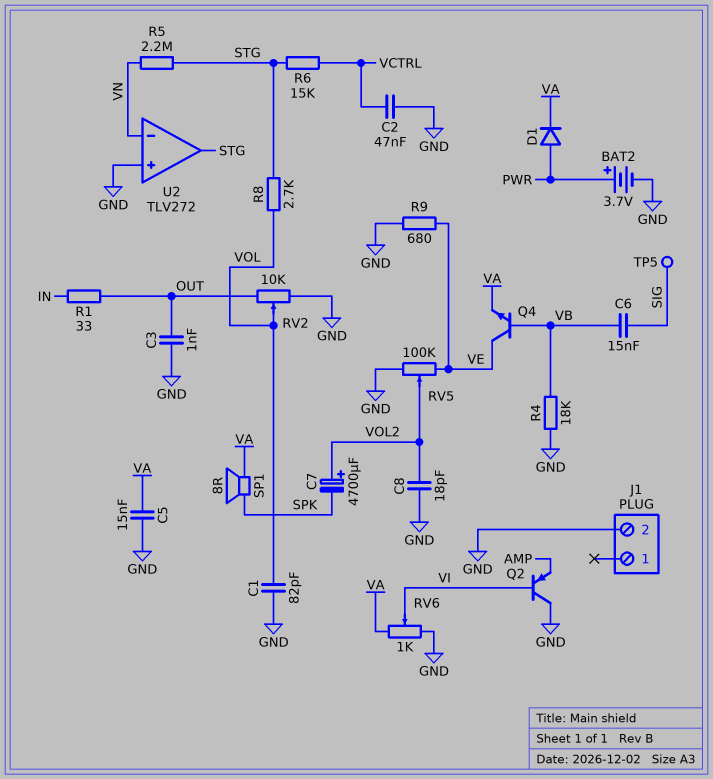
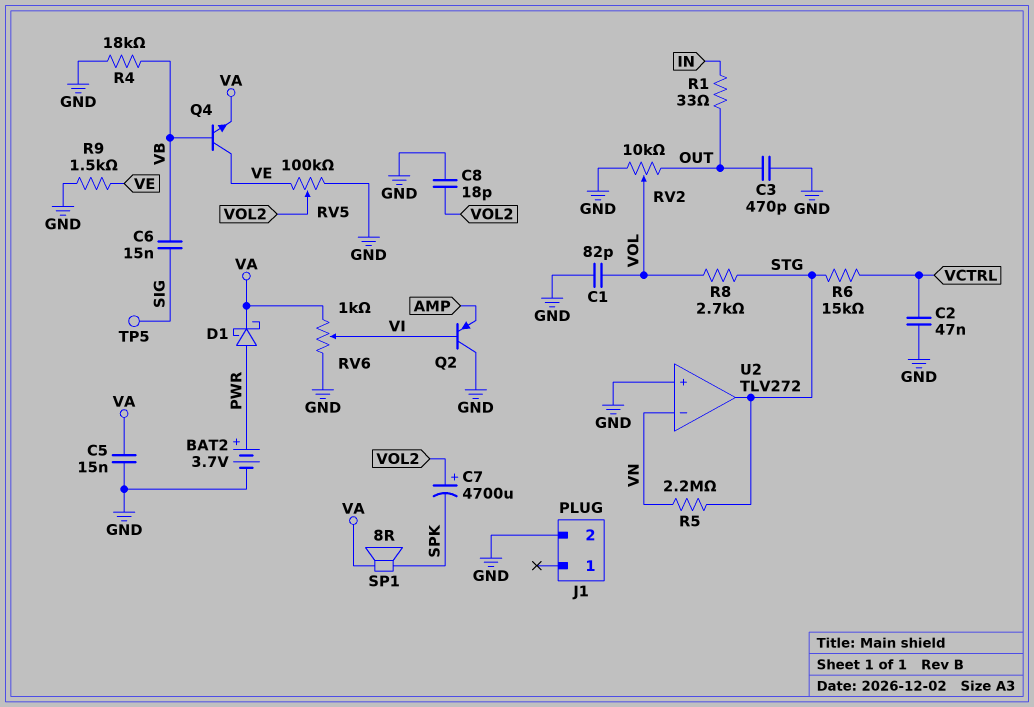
C3: 1nF (GND, OUT) -> 470pF (GND, OUT)
D1: diode (A PWR, K VA) -> schottky (A PWR, K VA)
R9: 680 (GND, VE) -> 1.5k (GND, VE)

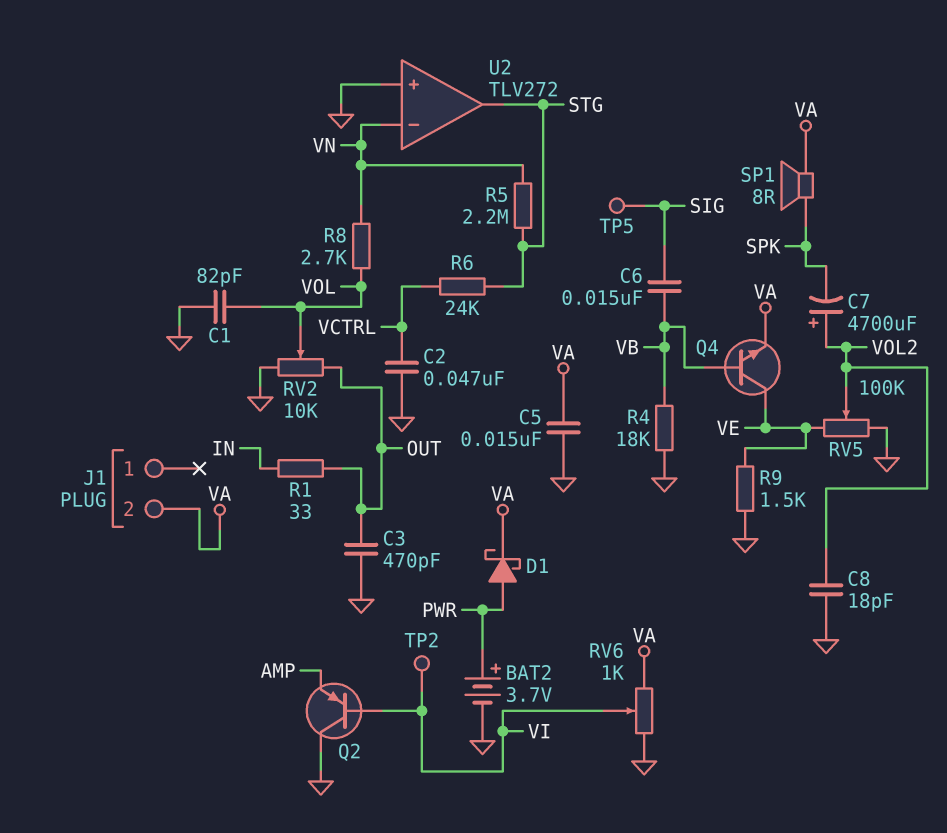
J1 pin 2: GND -> VA
R6: 15k (STG, VCTRL) -> 24k (STG, VCTRL)
R8: 2.7k (STG, VOL) -> 2.7k (VN, VOL)
TP2: none -> test point (VI)

